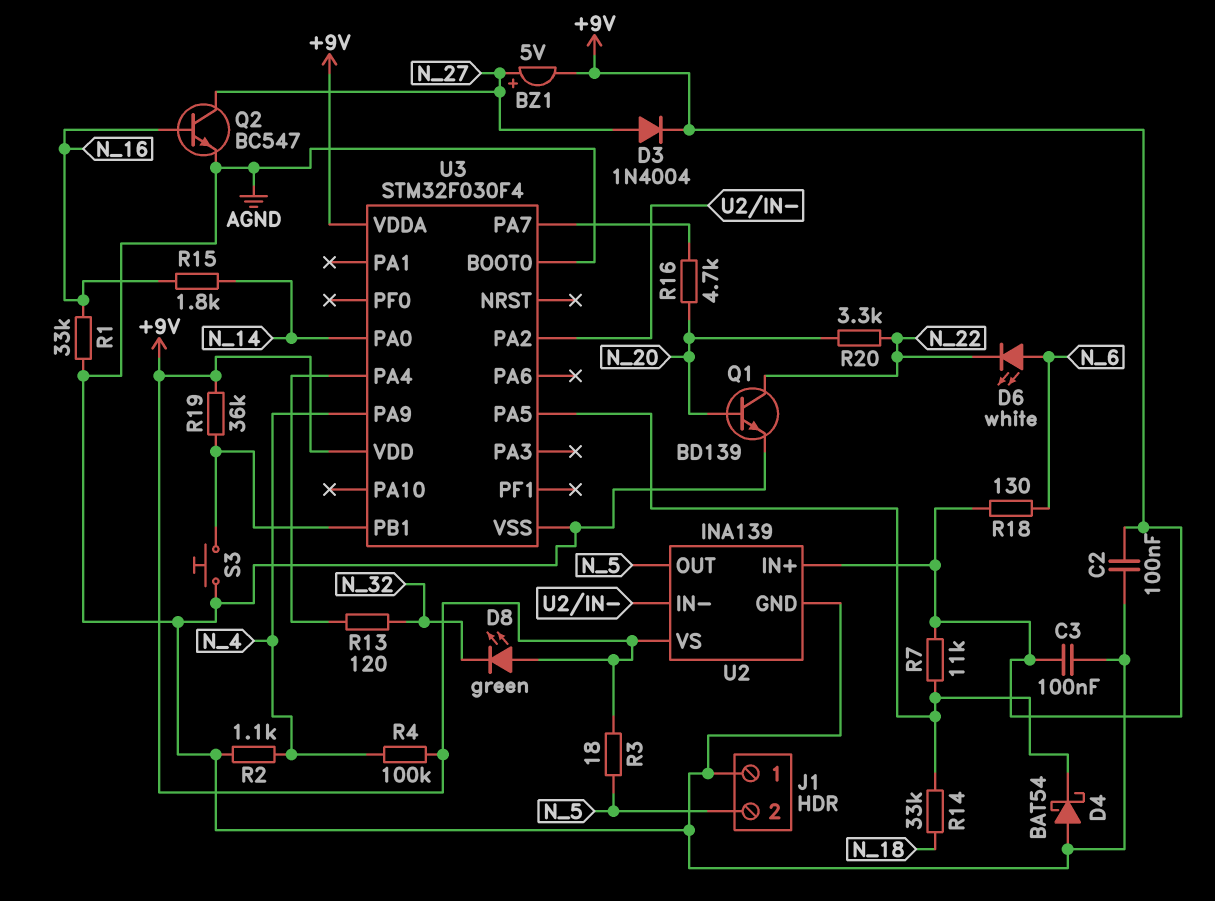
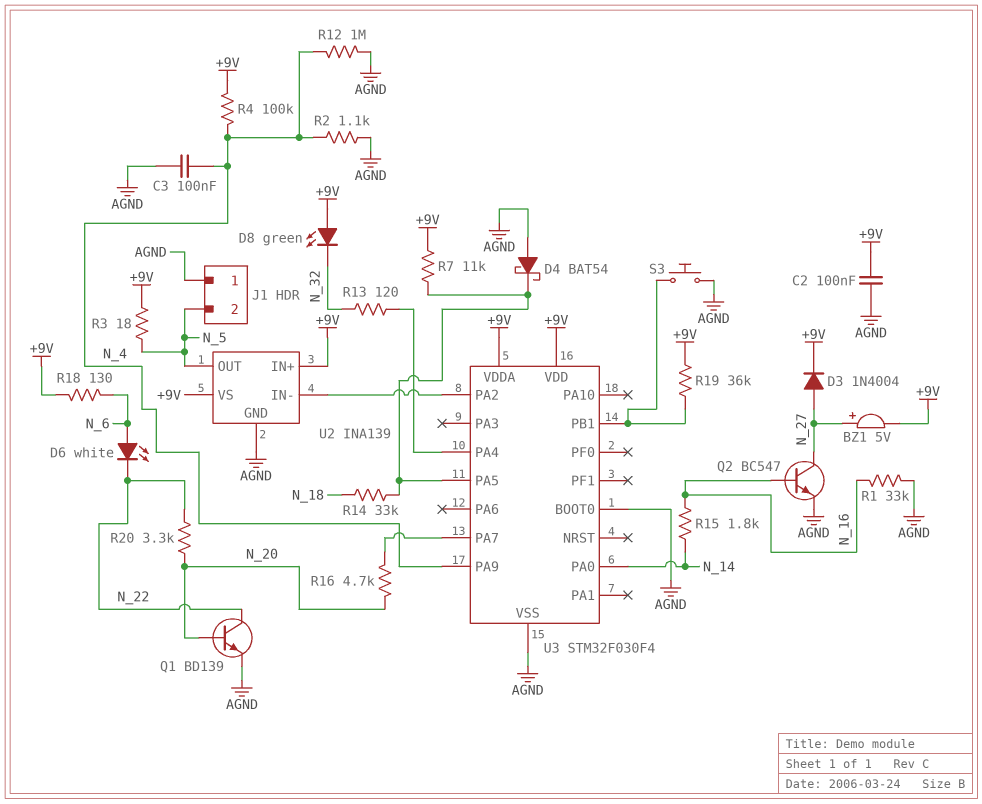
C3: 100nF (+9V, AGND) -> 100nF (AGND, N_4)
R12: none -> 1M (AGND, N_4)

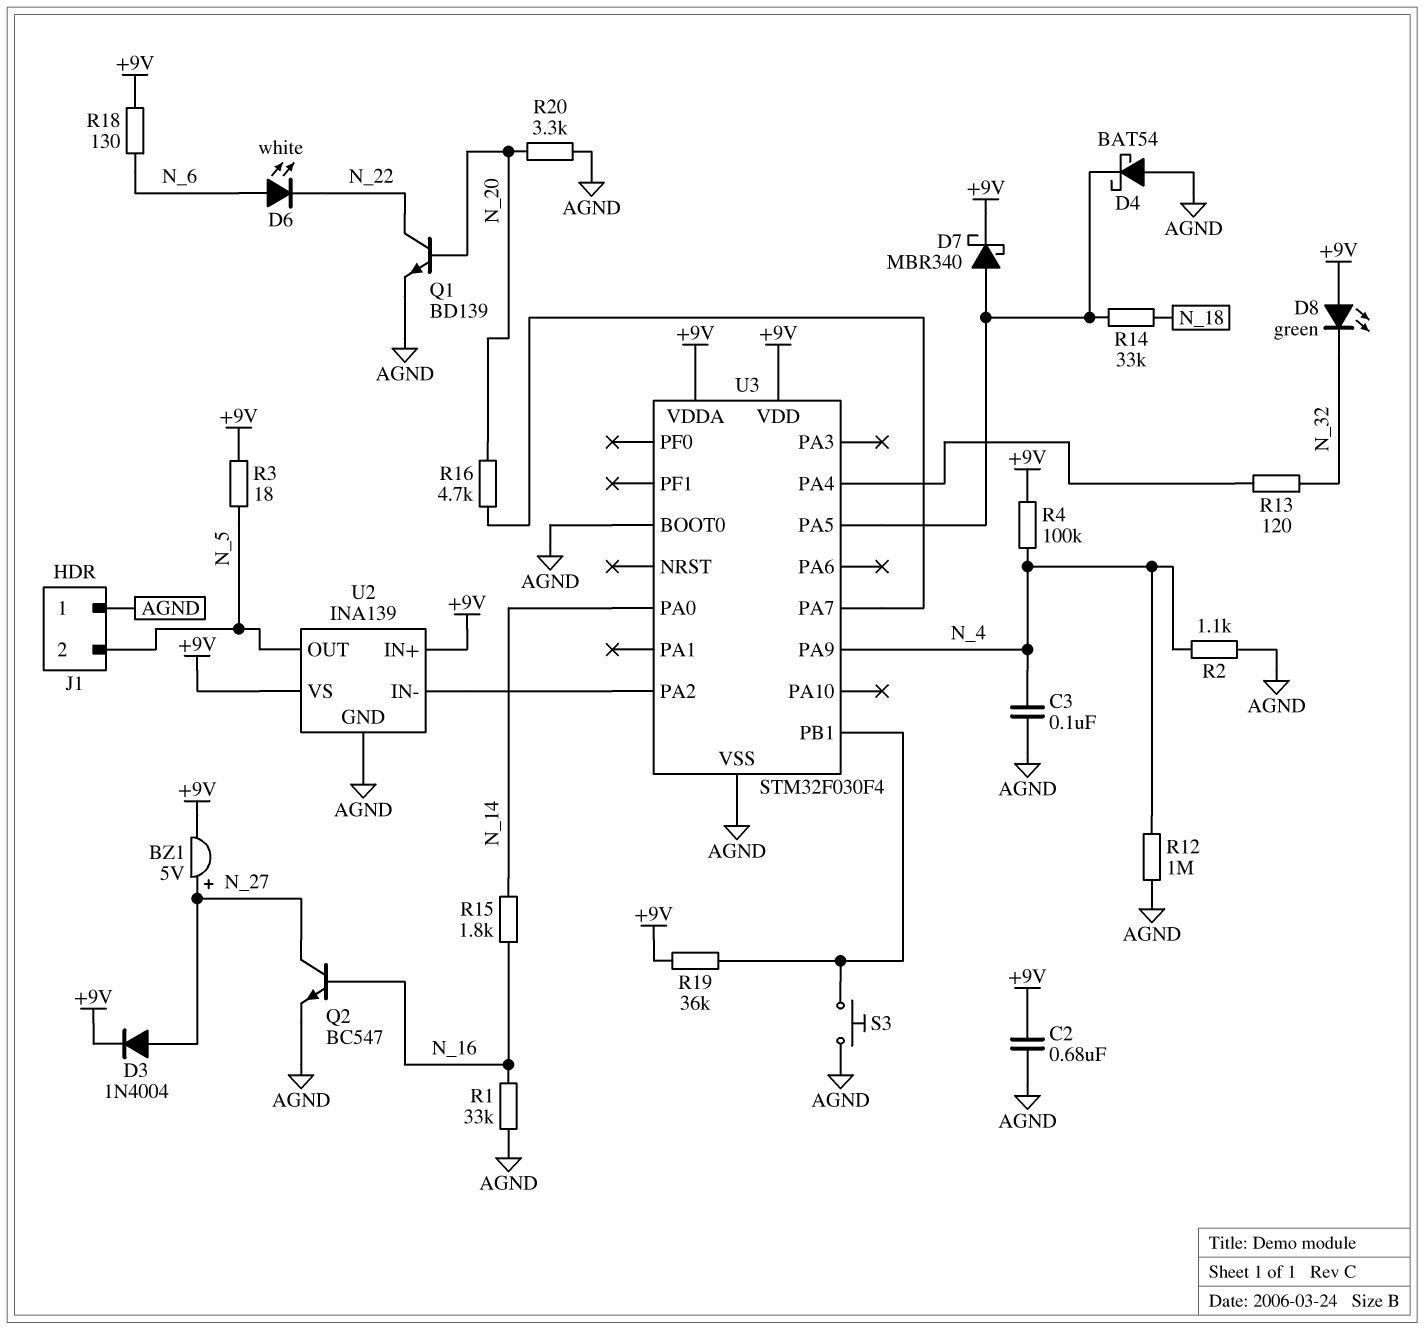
C2: 100nF (+9V, AGND) -> 680nF (+9V, AGND)
D7: none -> schottky MBR340 (A U3/PA5, K +9V)
R7: 11k (+9V, U3/PA5) -> none
R20: 3.3k (N_20, N_22) -> 3.3k (AGND, N_20)

